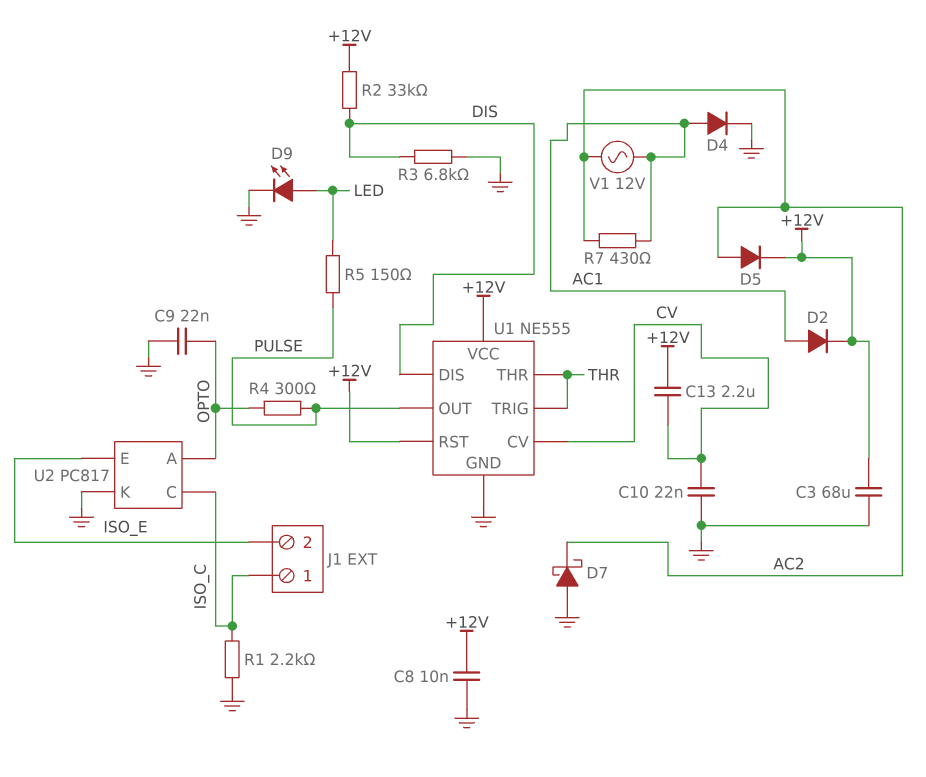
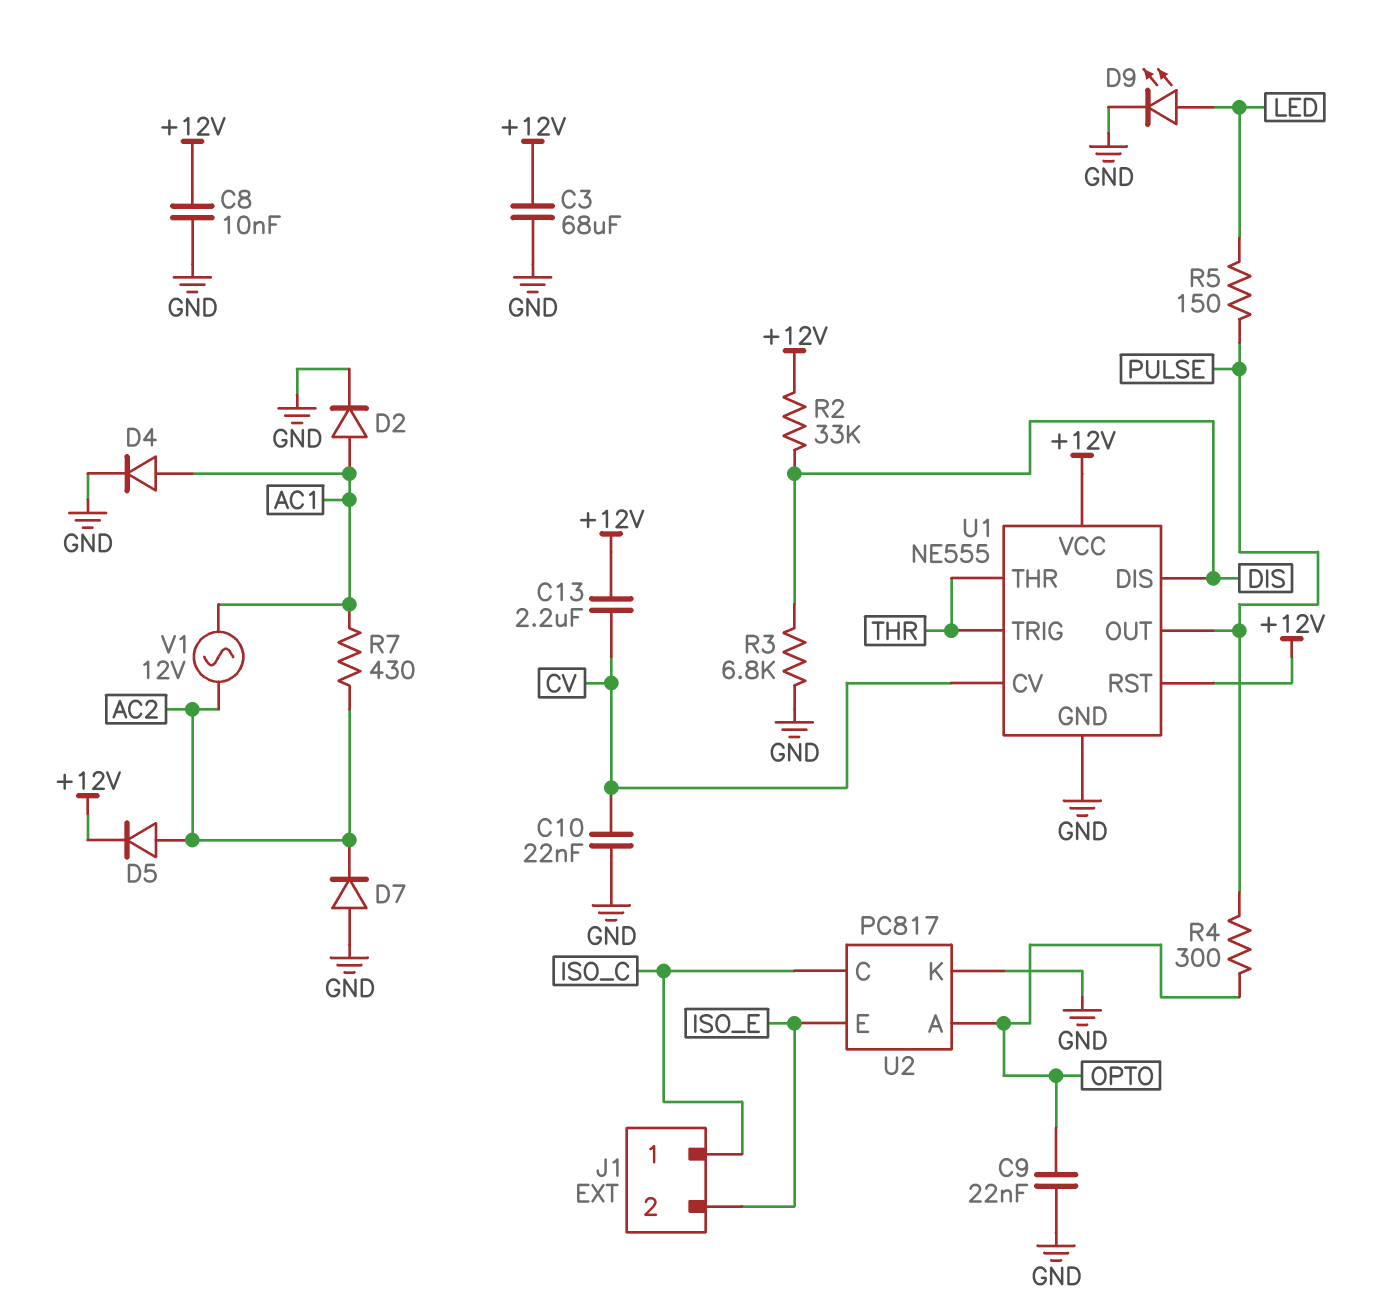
D2: diode (A AC1, K +12V) -> diode (A AC1, K GND)
D7: schottky (A GND, K AC2) -> diode (A GND, K AC2)
R1: 2.2k (GND, ISO_C) -> none

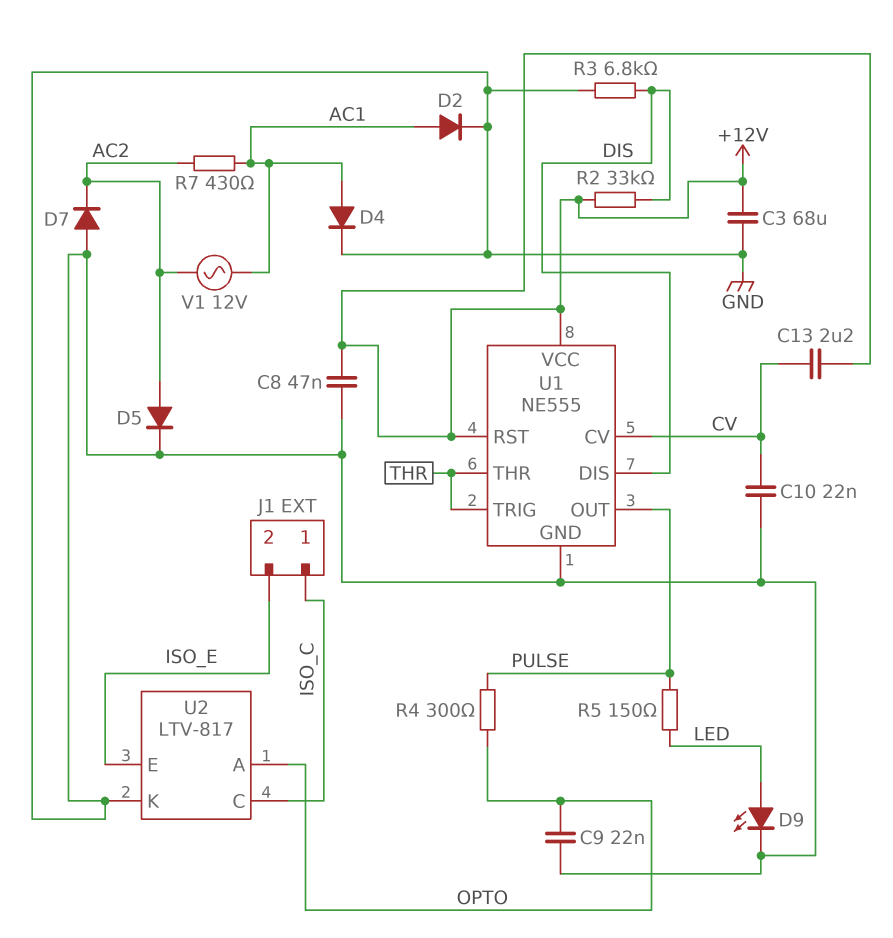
C8: 10nF (+12V, GND) -> 47nF (+12V, GND)
D5: diode (A AC2, K +12V) -> diode (A AC2, K GND)
U2: PC817 -> LTV-817

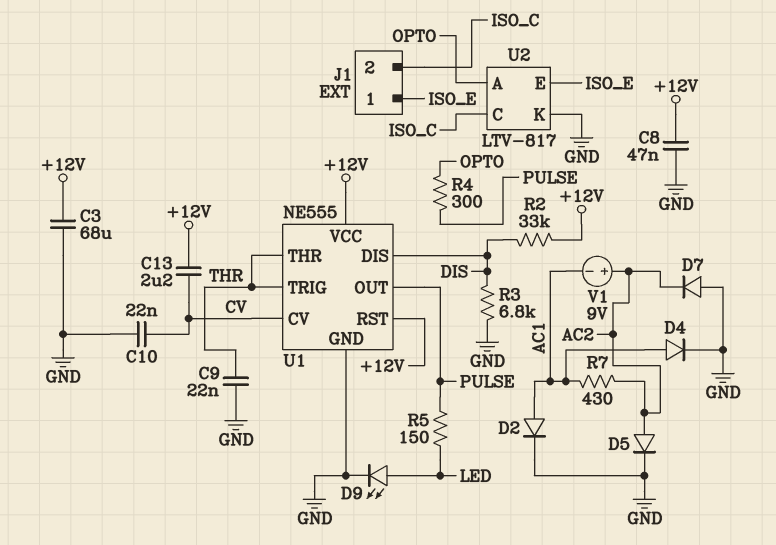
C9: 22nF (GND, OPTO) -> 22nF (GND, THR)
J1 pin 1: ISO_C -> ISO_E
J1 pin 2: ISO_E -> ISO_C
V1: AC 12V (AC1, AC2) -> 9V (plus AC2, minus AC1)

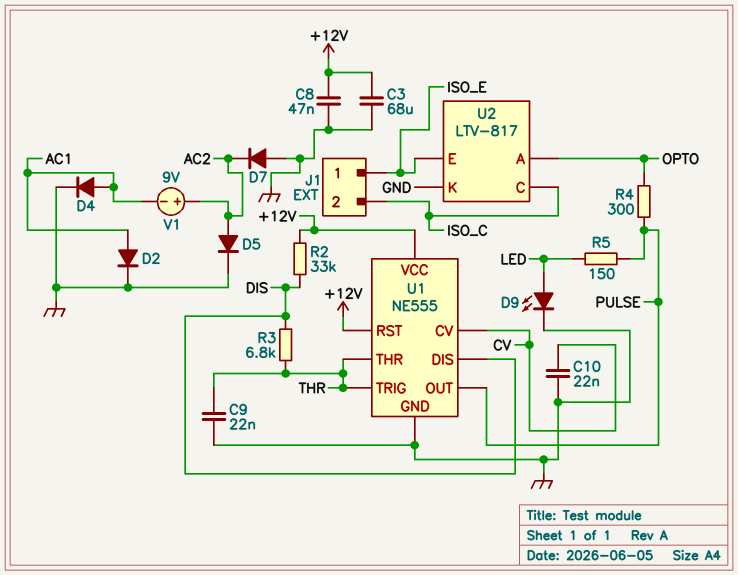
C13: 2.2uF (+12V, CV) -> none
R3: 6.8k (DIS, GND) -> 6.8k (DIS, THR)
R7: 430 (AC1, AC2) -> none

